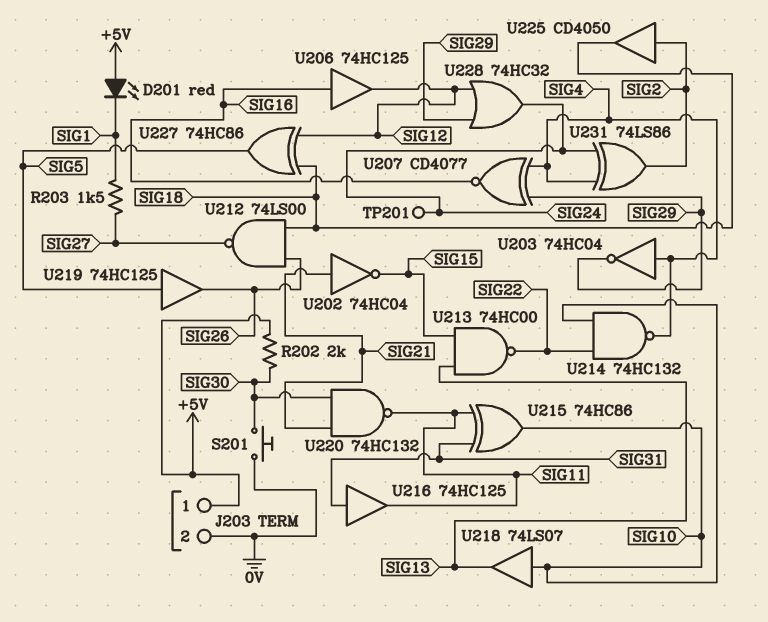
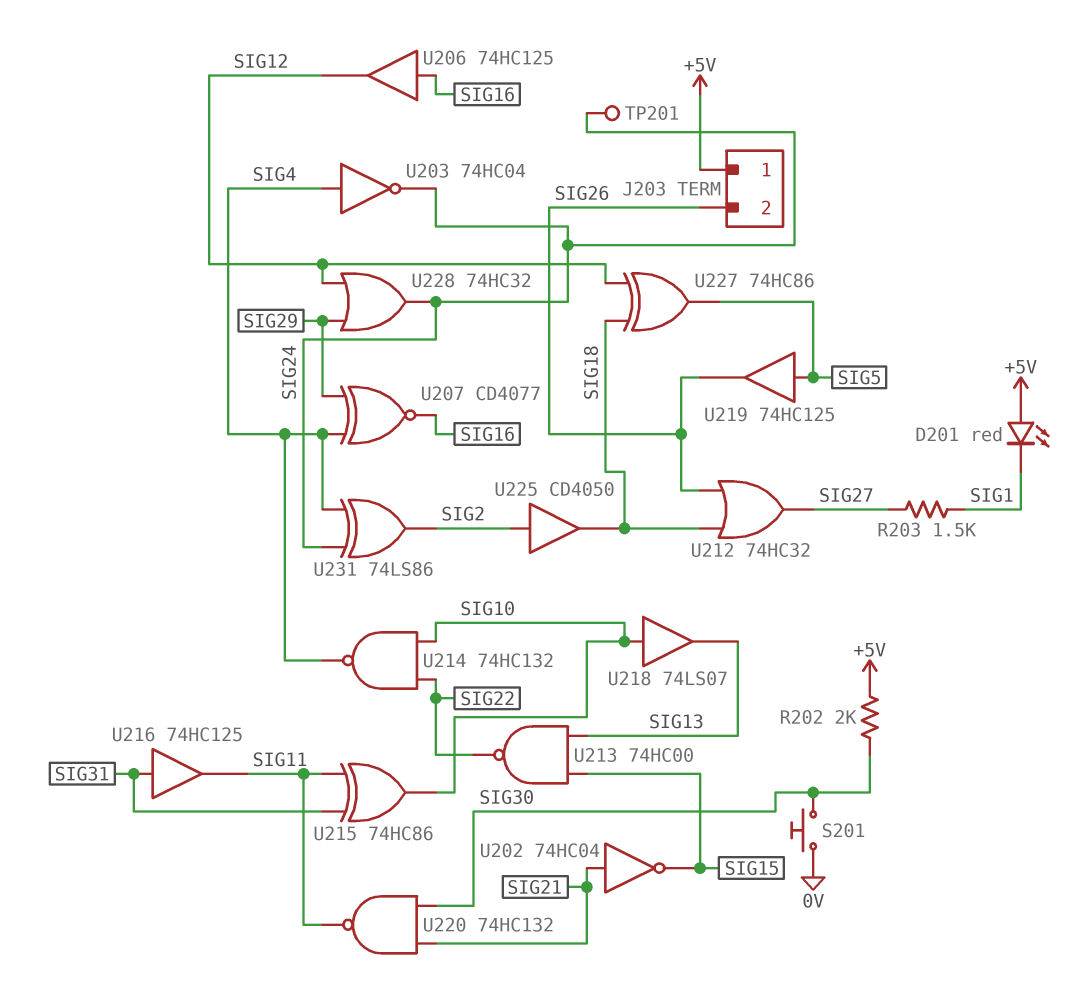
J203 pin 2: 0V -> SIG26
U203: NOT 74HC04 (in SIG4, out SIG29) -> NOT 74HC04 (in SIG4, out SIG24)
U212: NAND 74LS00 (in SIG18, in SIG26, out SIG27) -> OR 74HC32 (in SIG18, in SIG26, out SIG27)

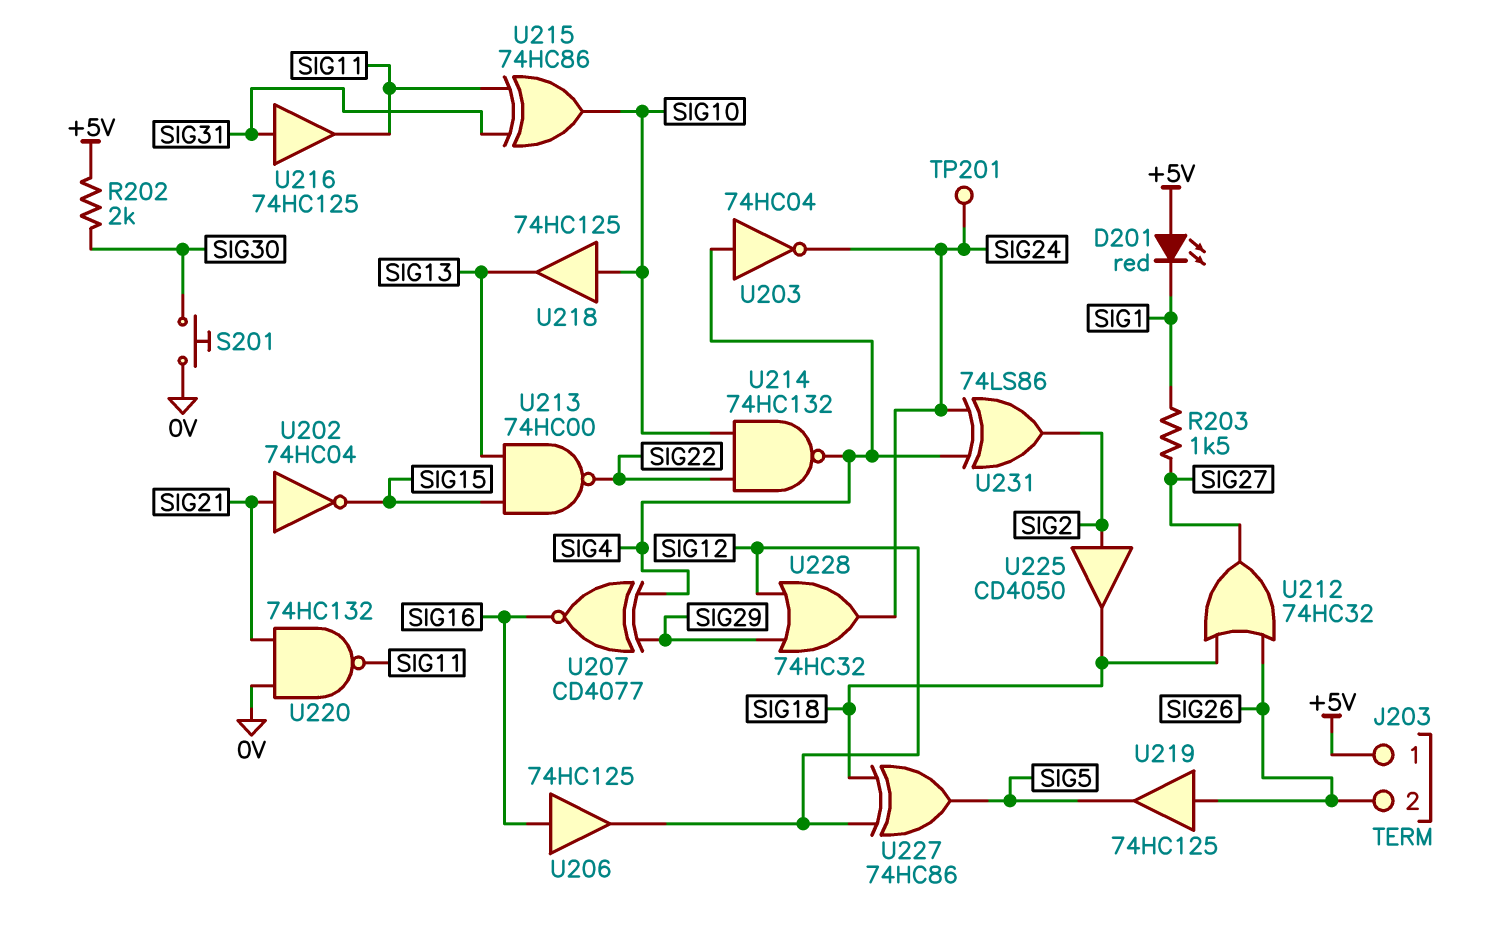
U218: buffer 74LS07 (in SIG10, out SIG13) -> buffer 74HC125 (in SIG10, out SIG13)
U219: buffer 74HC125 (in SIG5, out SIG26) -> buffer 74HC125 (in SIG26, out SIG5)
U220: NAND 74HC132 (in SIG21, in SIG30, out SIG11) -> NAND 74HC132 (in 0V, in SIG21, out SIG11)

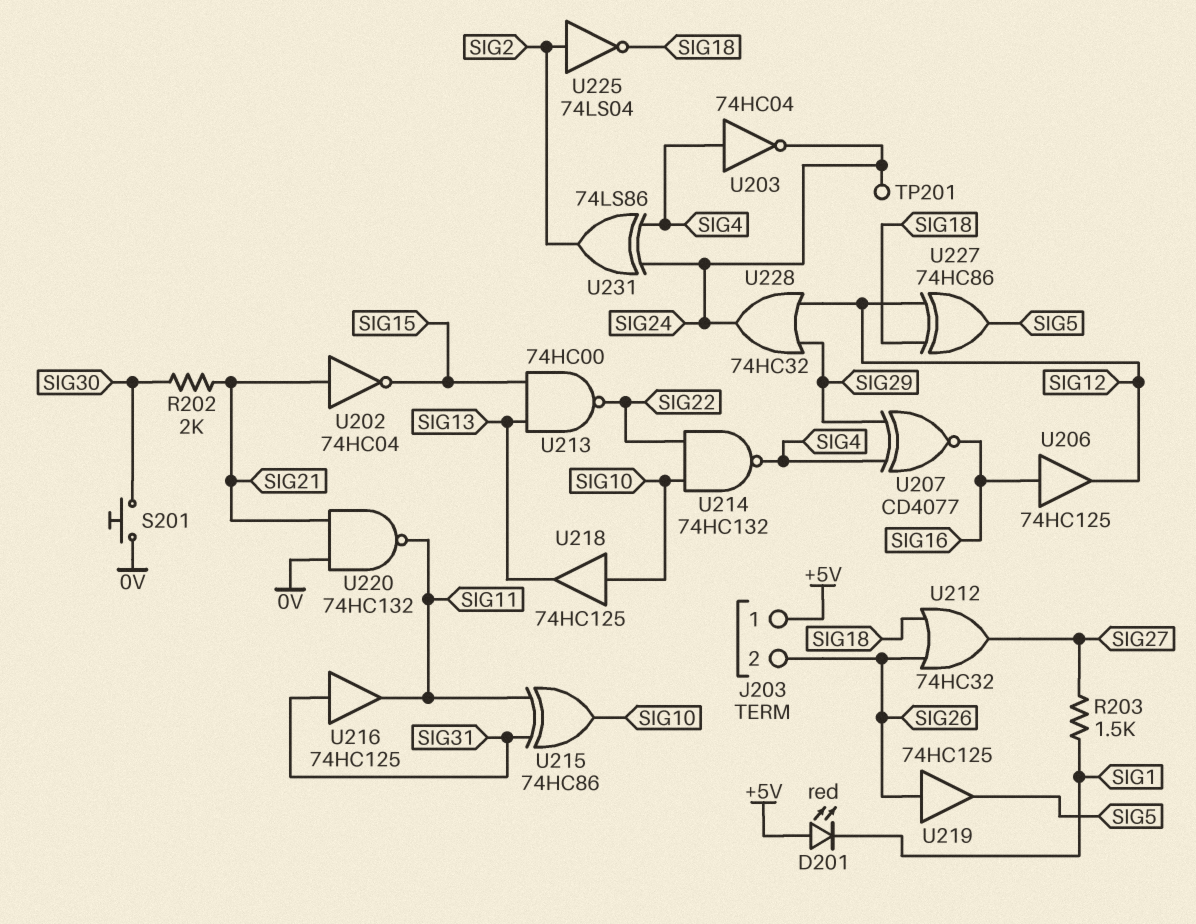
R202: 2k (+5V, SIG30) -> 2k (SIG21, SIG30)
U225: buffer CD4050 (in SIG2, out SIG18) -> NOT 74LS04 (in SIG2, out SIG18)

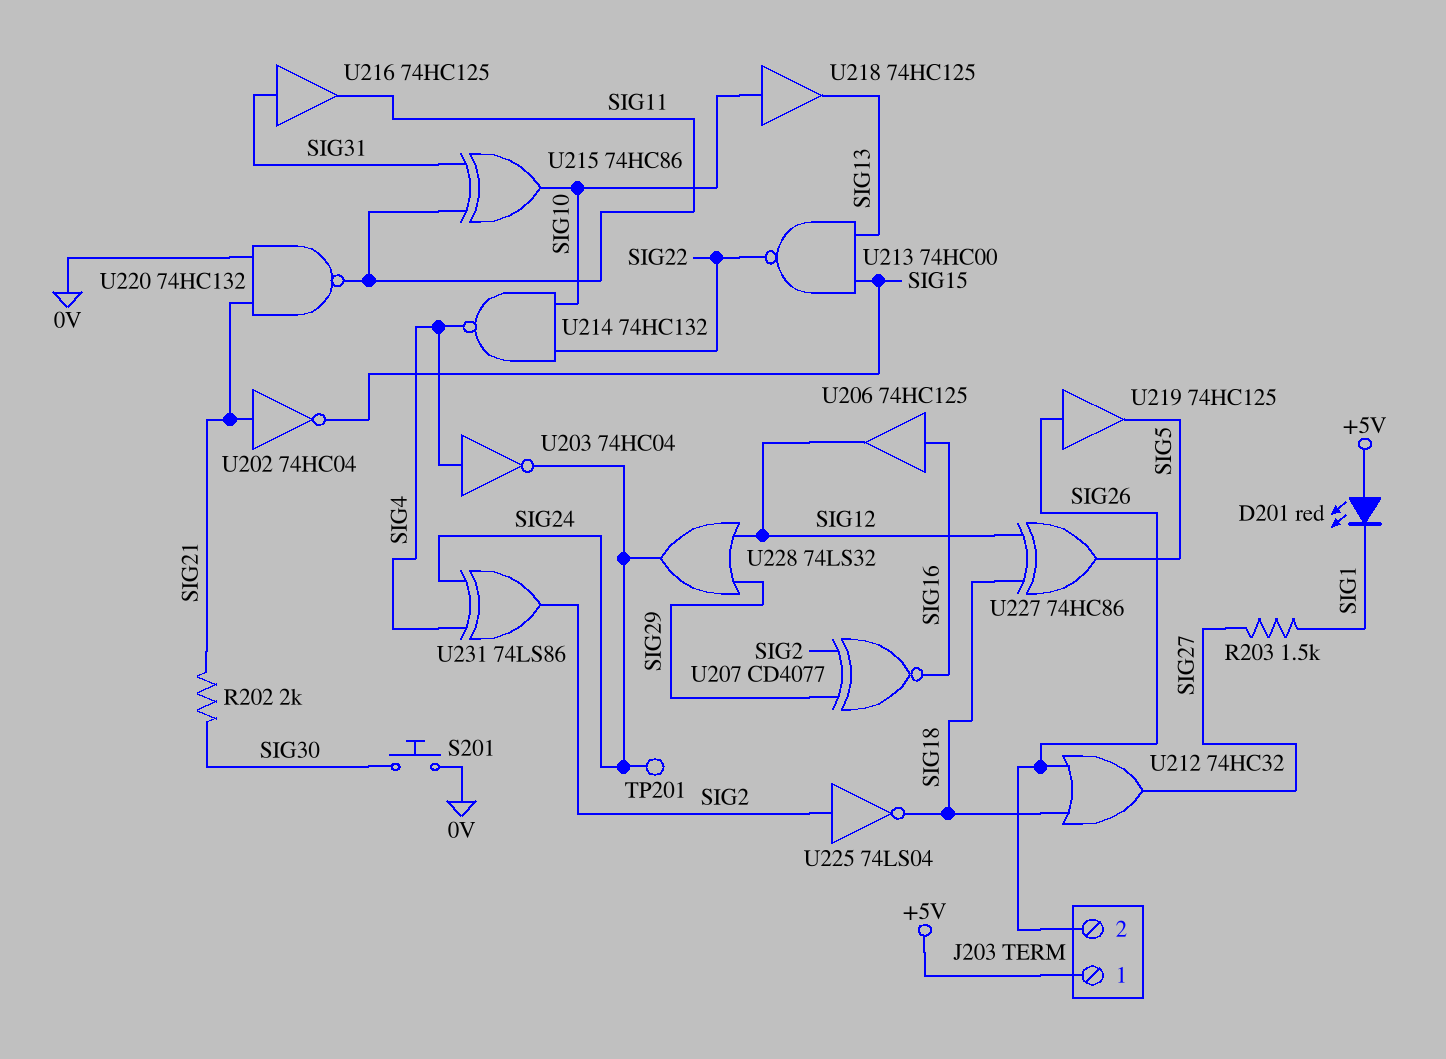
U207: XNOR CD4077 (in SIG4, in SIG29, out SIG16) -> XNOR CD4077 (in SIG2, in SIG29, out SIG16)
U228: OR 74HC32 (in SIG12, in SIG29, out SIG24) -> OR 74LS32 (in SIG12, in SIG29, out SIG24)

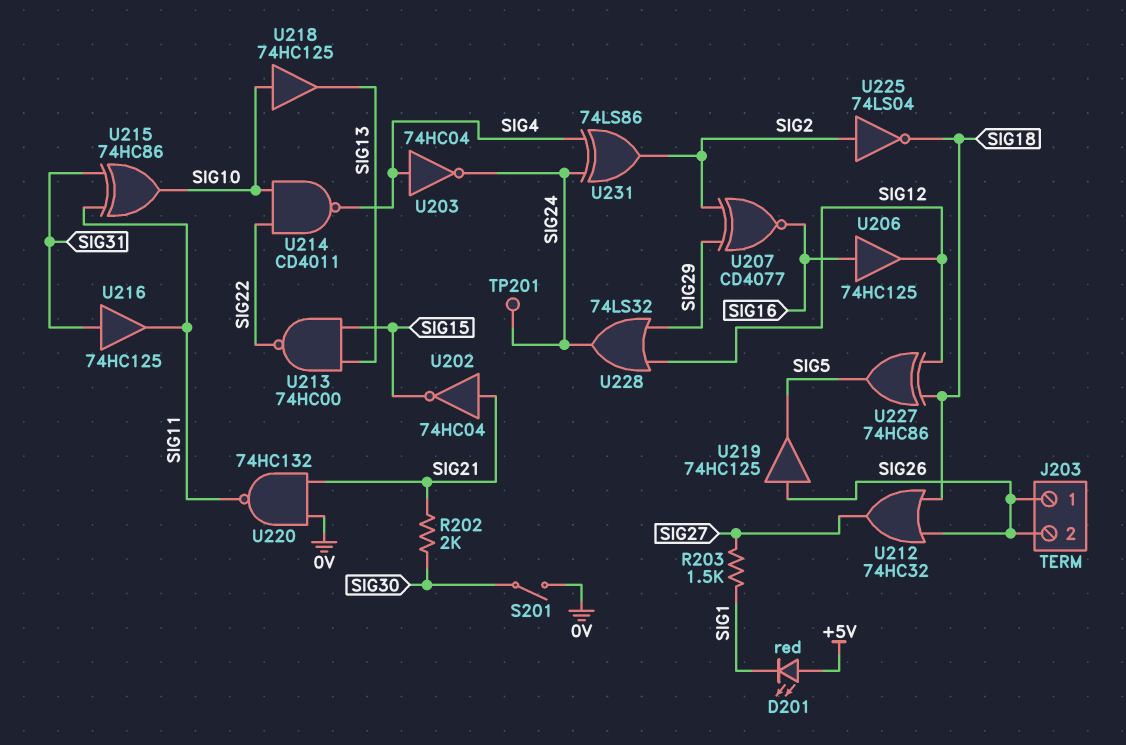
J203 pin 1: +5V -> SIG26
S201: button (0V, SIG30) -> switch (0V, SIG30)
U214: NAND 74HC132 (in SIG10, in SIG22, out SIG4) -> NAND CD4011 (in SIG10, in SIG22, out SIG4)

